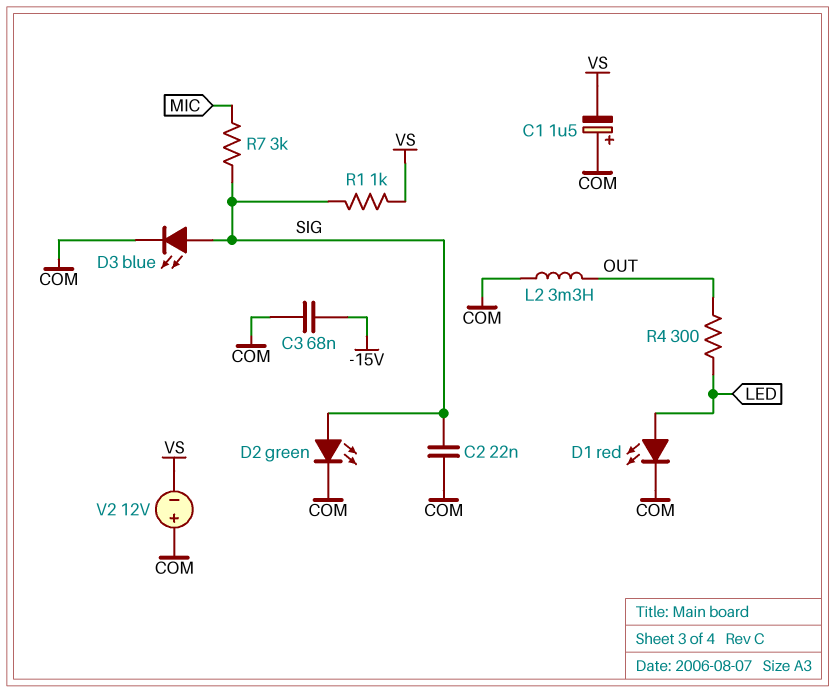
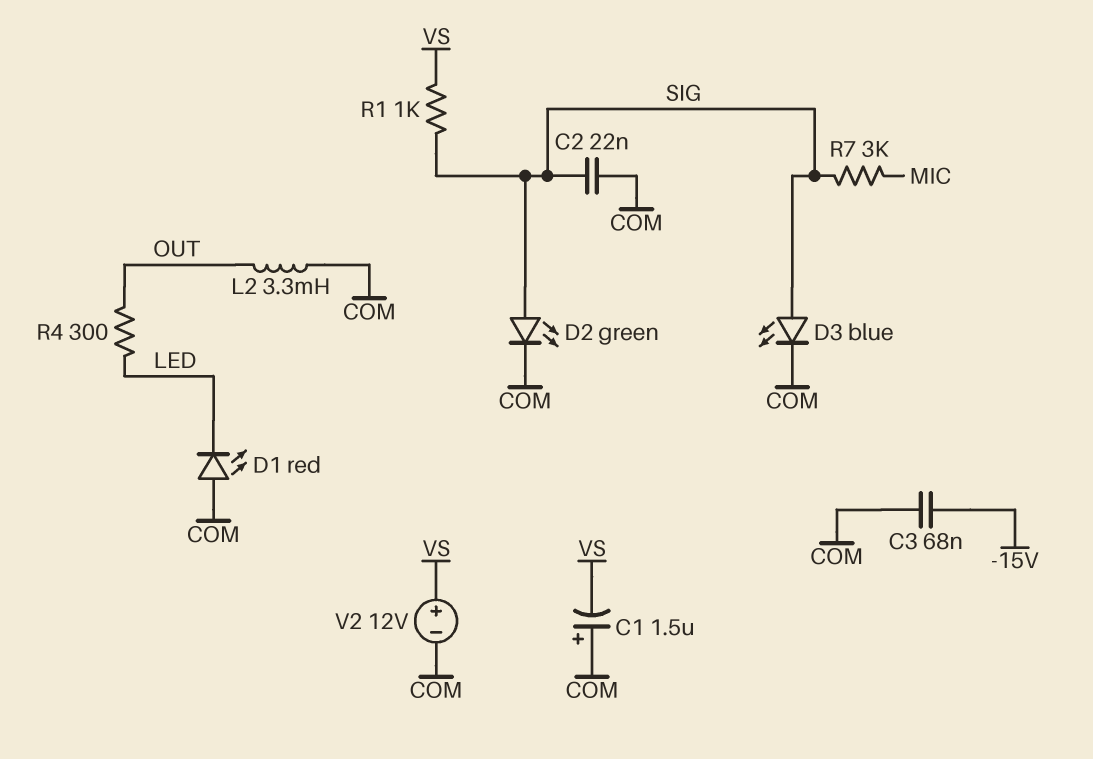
D1: LED red (A LED, K COM) -> LED red (A COM, K LED)
V2: 12V (plus COM, minus VS) -> 12V (plus VS, minus COM)

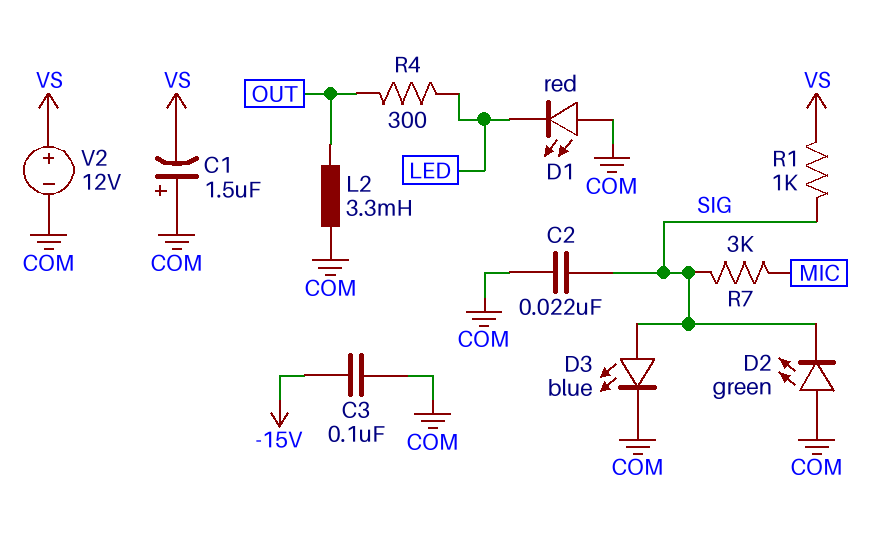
C3: 68nF (-15V, COM) -> 100nF (-15V, COM)
D2: LED green (A SIG, K COM) -> LED green (A COM, K SIG)

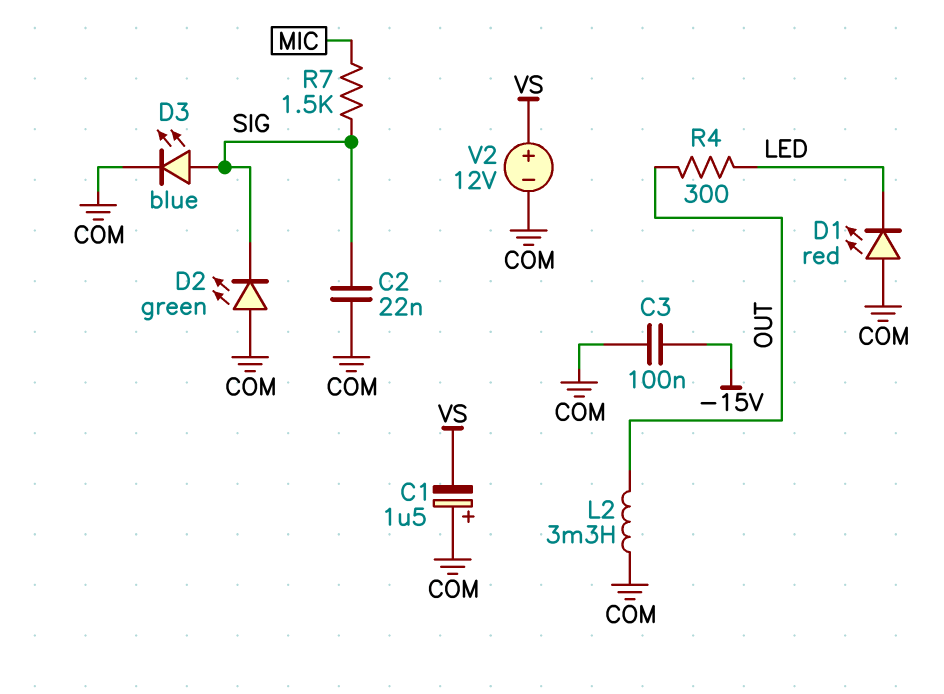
R1: 1k (SIG, VS) -> none
R7: 3k (MIC, SIG) -> 1.5k (MIC, SIG)

